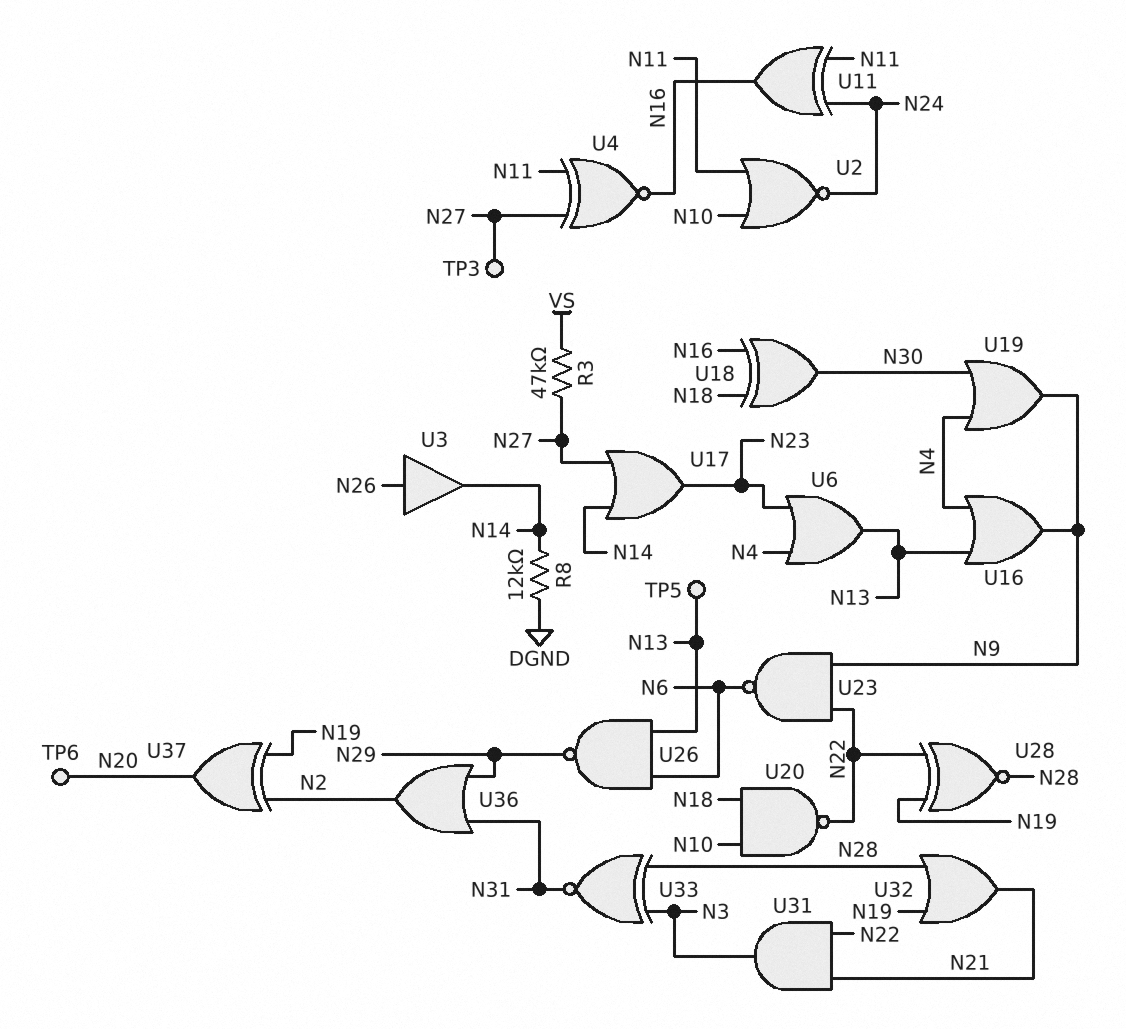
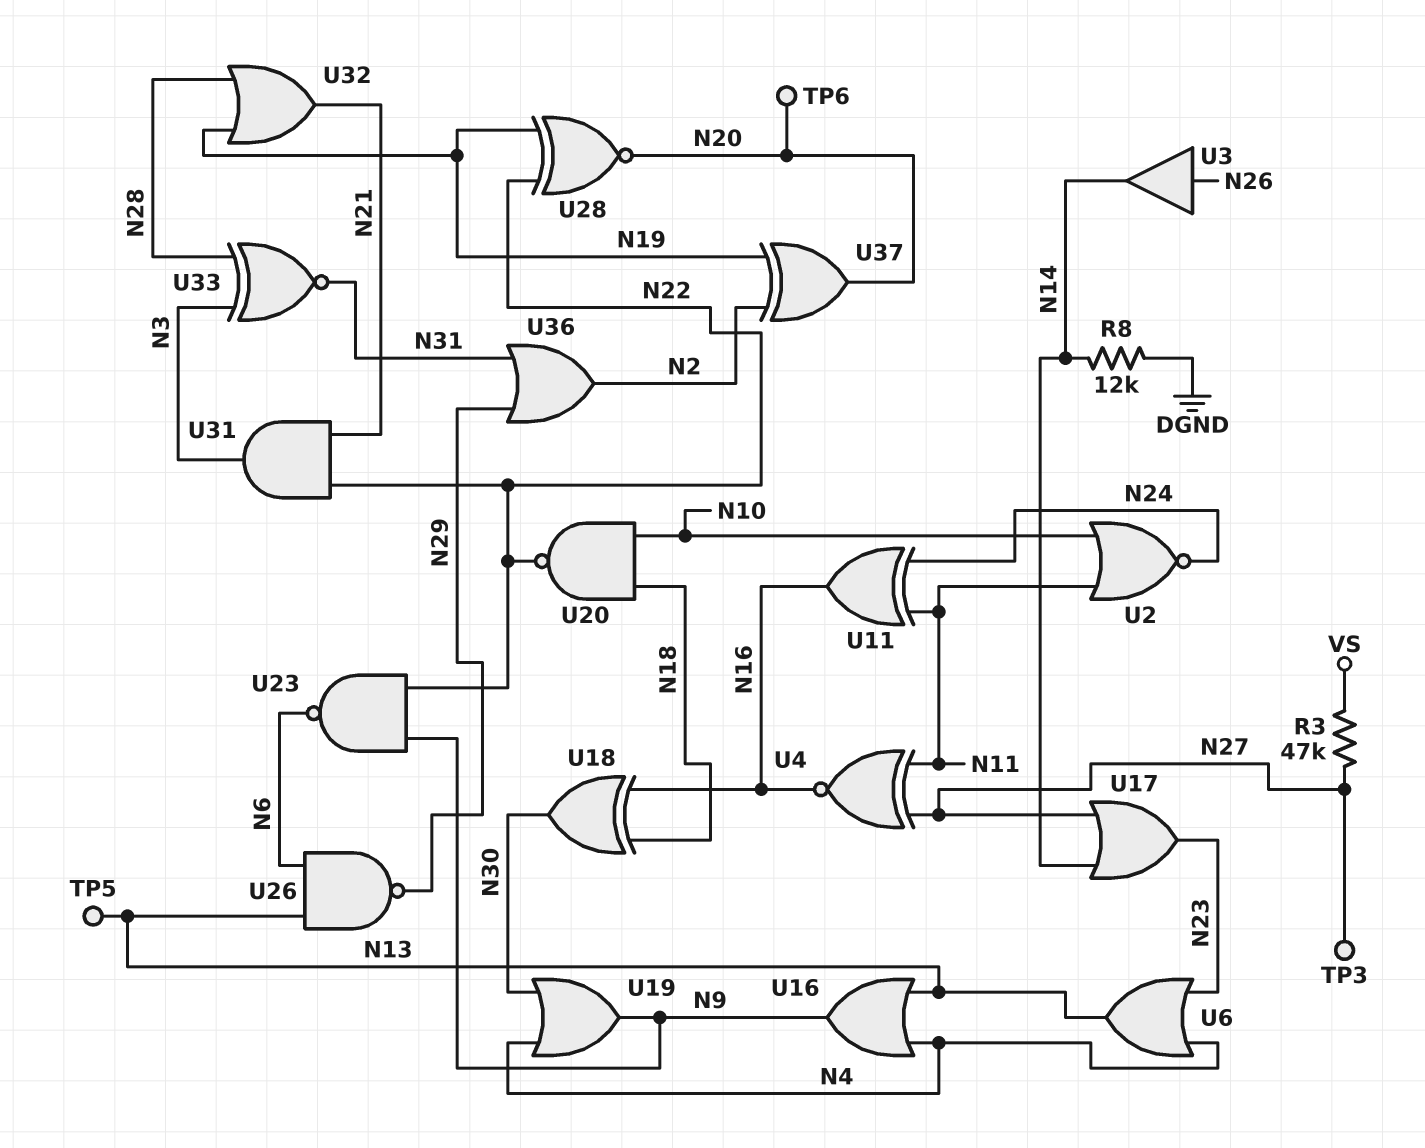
U28: XNOR (in N19, in N22, out N28) -> XNOR (in N19, in N22, out N20)

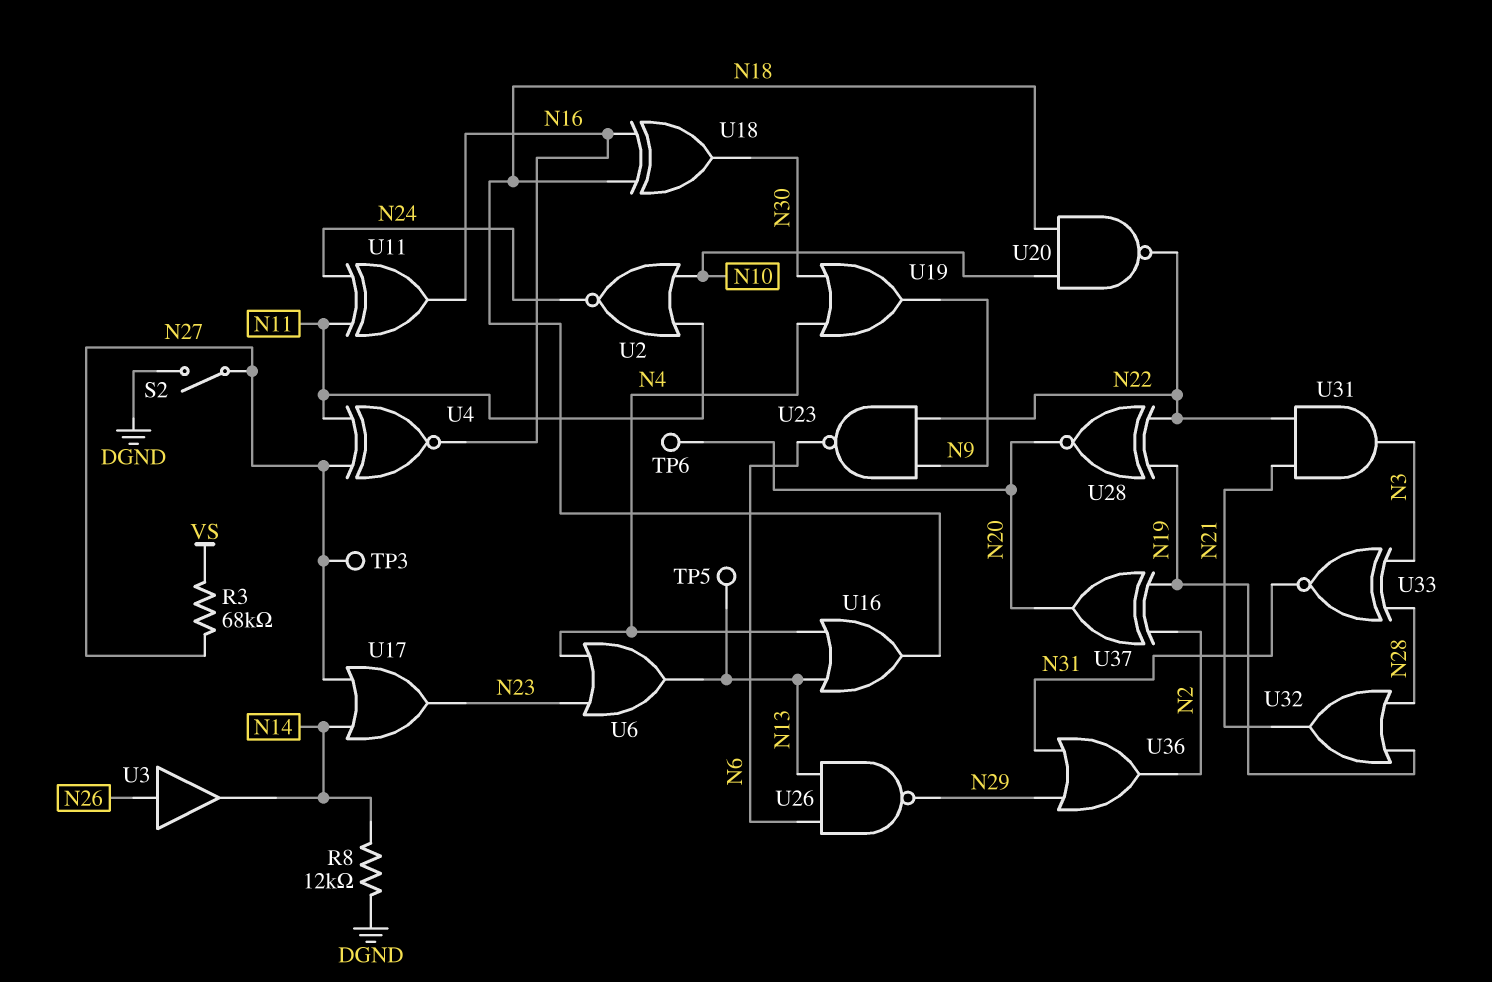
R3: 47k (N27, VS) -> 68k (N27, VS)
S2: none -> switch (DGND, N27)
U16: OR (in N4, in N13, out N9) -> OR (in N4, in N13, out N18)

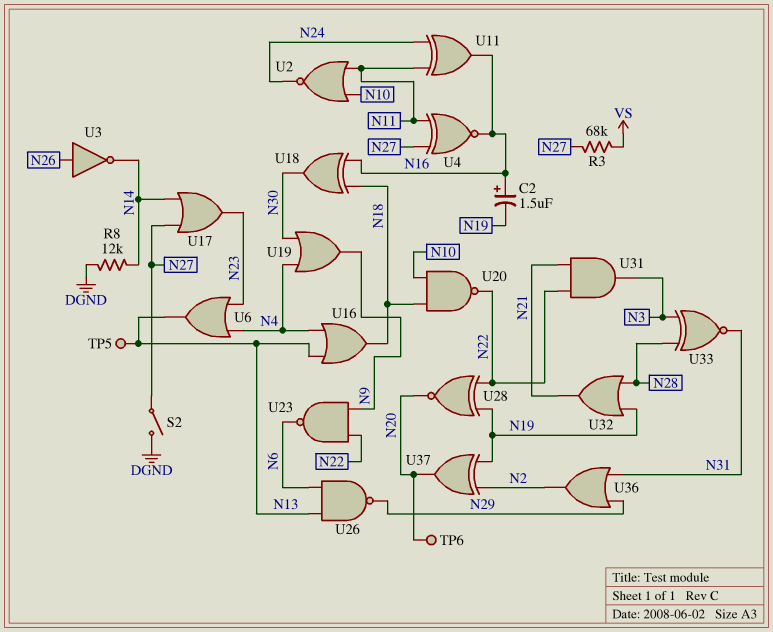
C2: none -> 1.5uF (plus N16, minus N19)
TP3: test point (N27) -> none
U3: buffer (in N26, out N14) -> NOT (in N26, out N14)

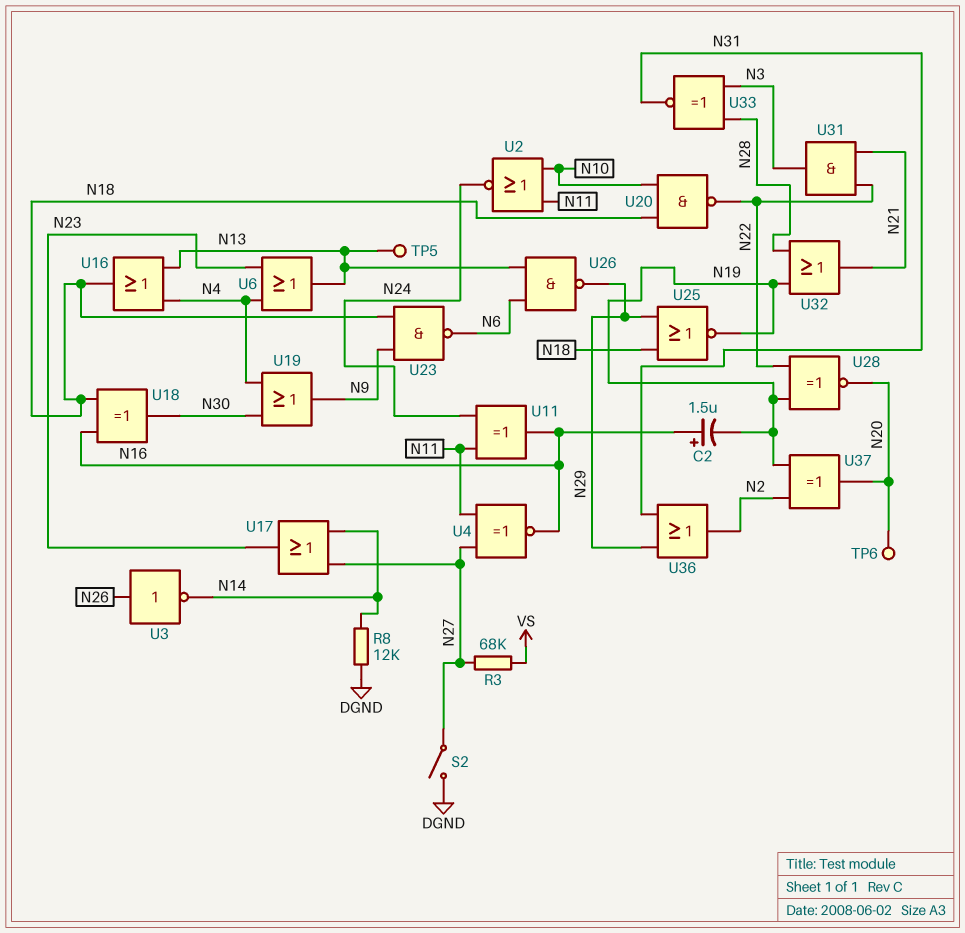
U23: NAND (in N9, in N22, out N6) -> NAND (in N9, in N18, out N6)
U25: none -> NOR (in N18, in N29, out N19)

